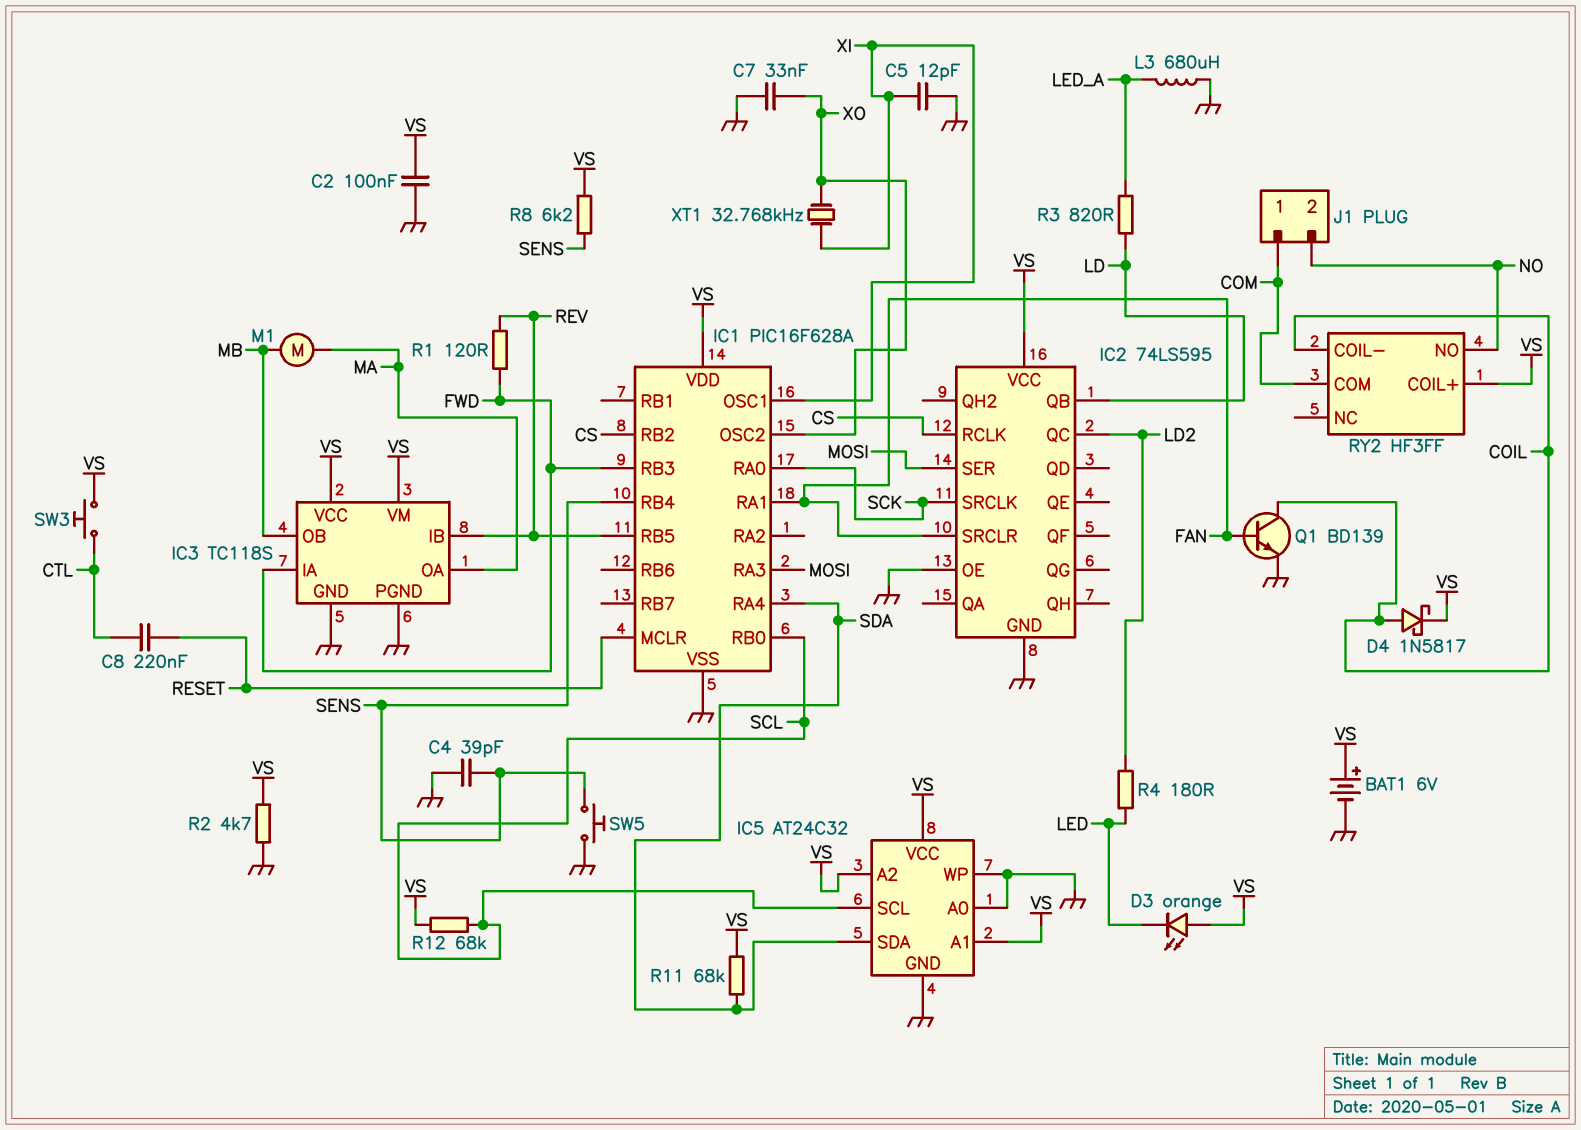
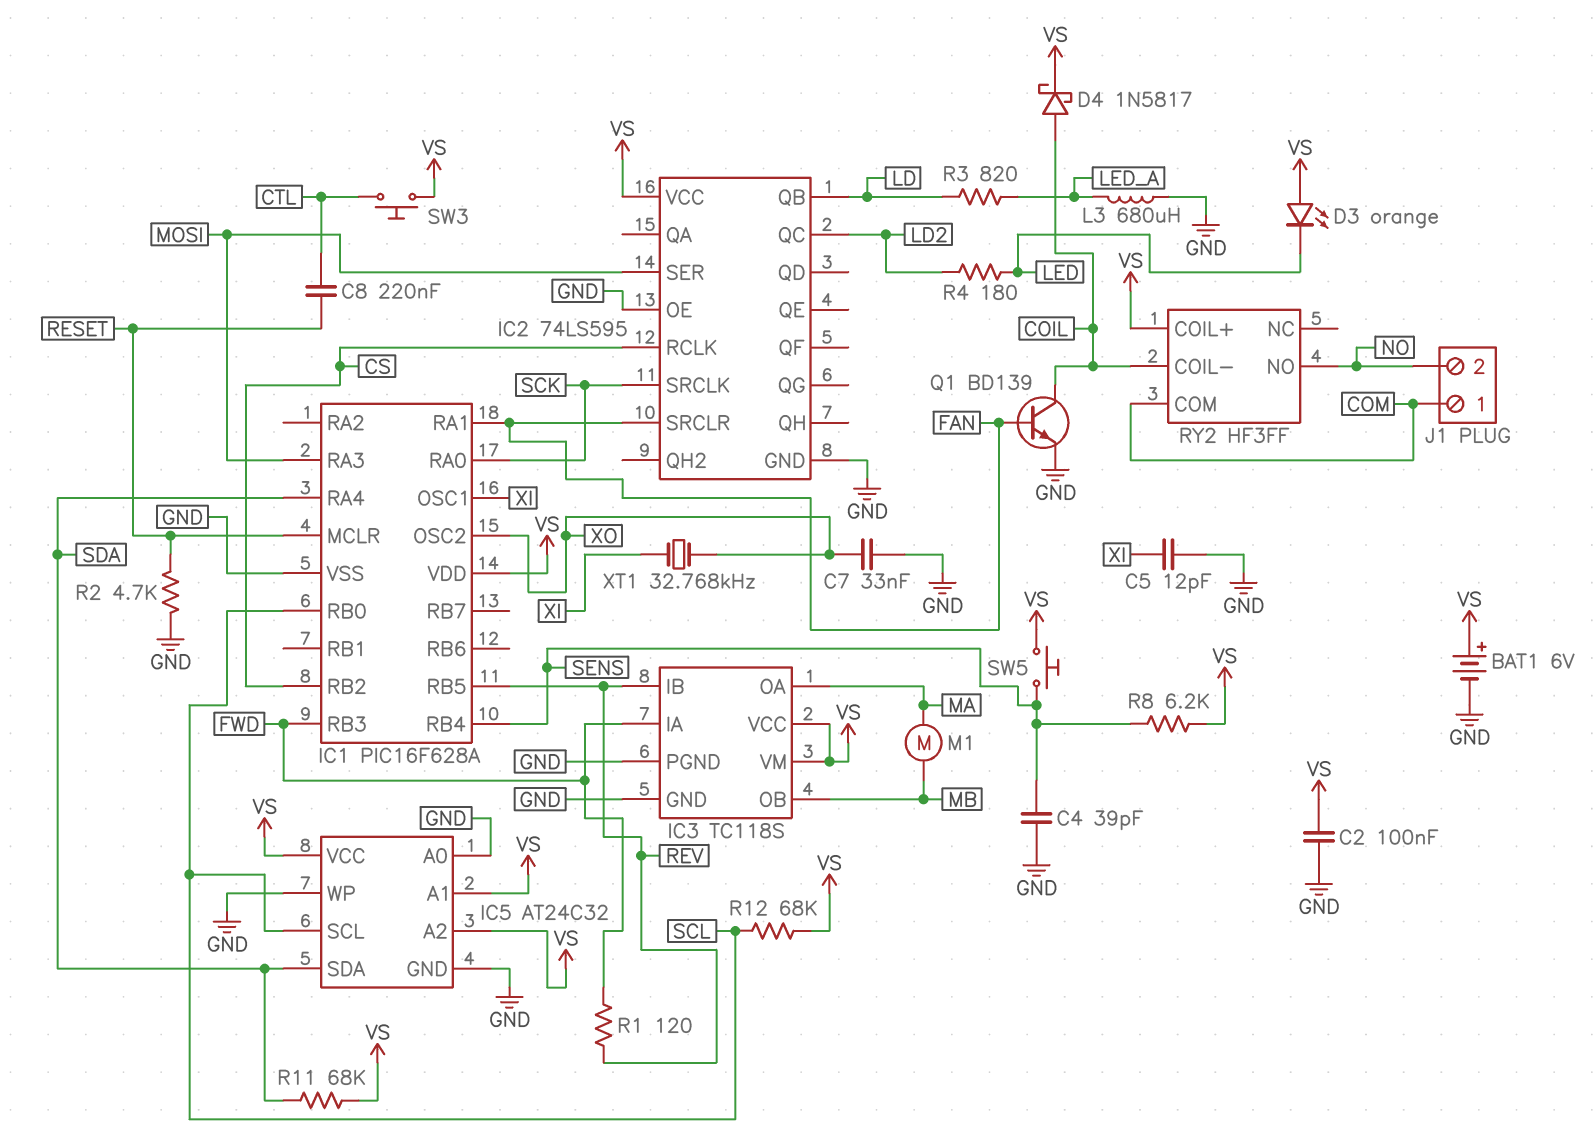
R2: 4.7k (GND, VS) -> 4.7k (GND, RESET)
SW5: button (GND, SENS) -> button (SENS, VS)

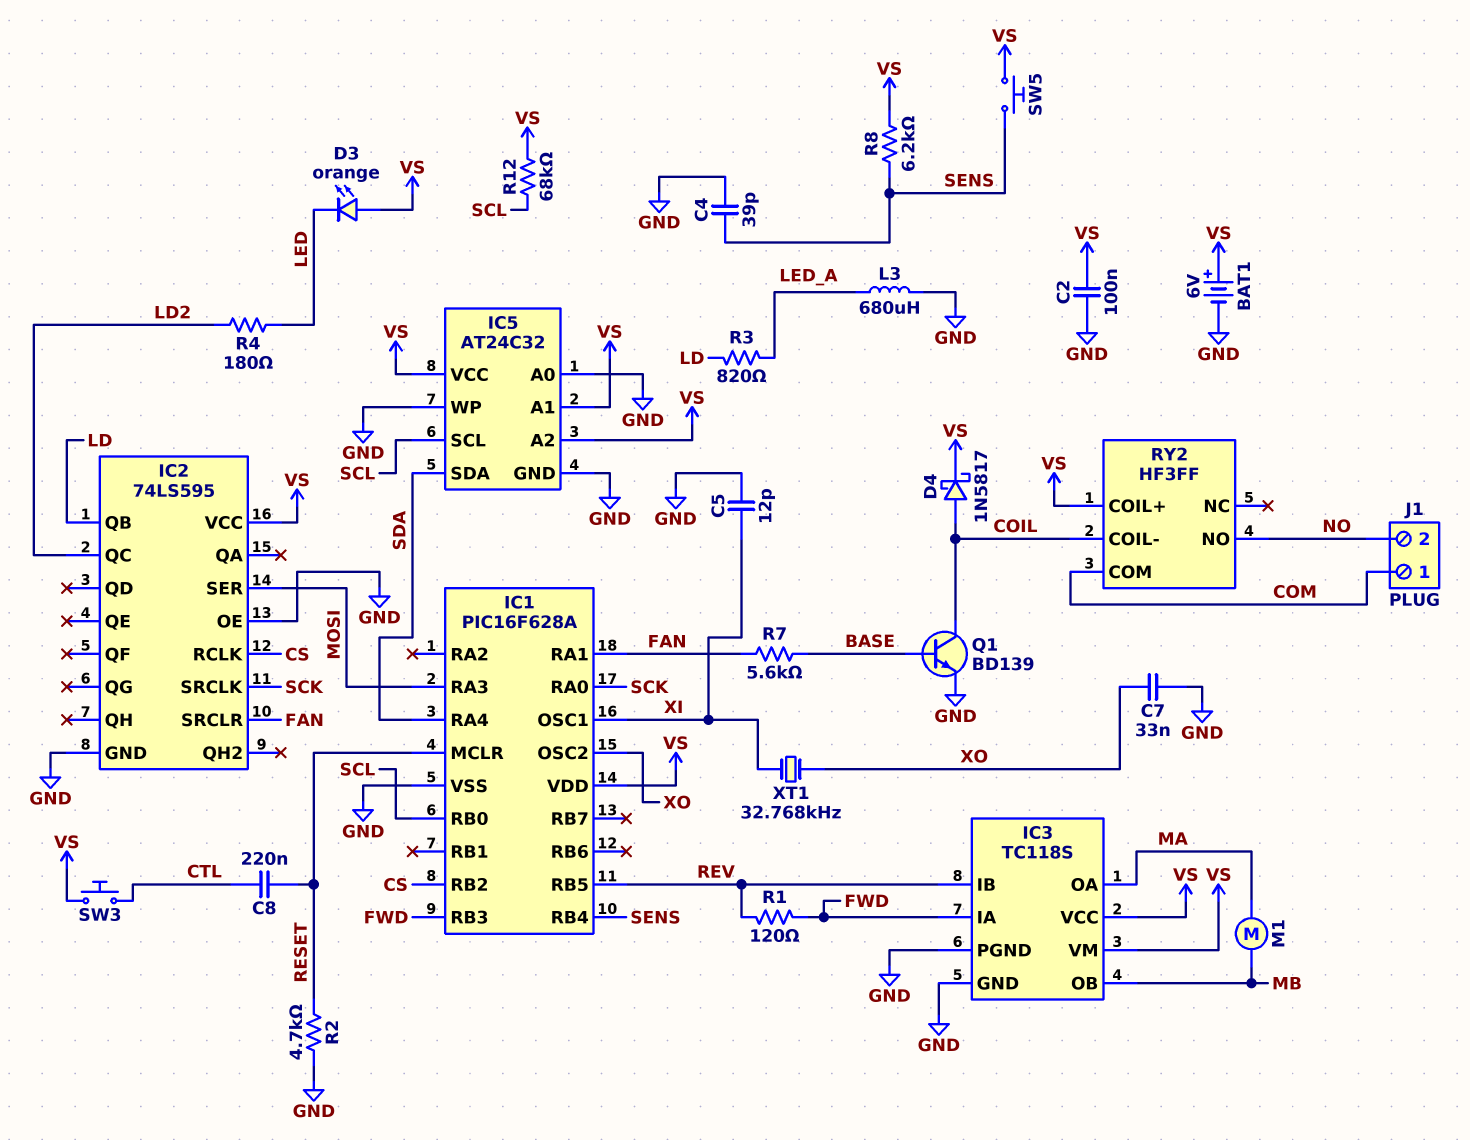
Q1: NPN BD139 (B FAN, C COIL, E GND) -> NPN BD139 (B BASE, C COIL, E GND)
R7: none -> 5.6k (BASE, FAN)
R11: 68k (SDA, VS) -> none

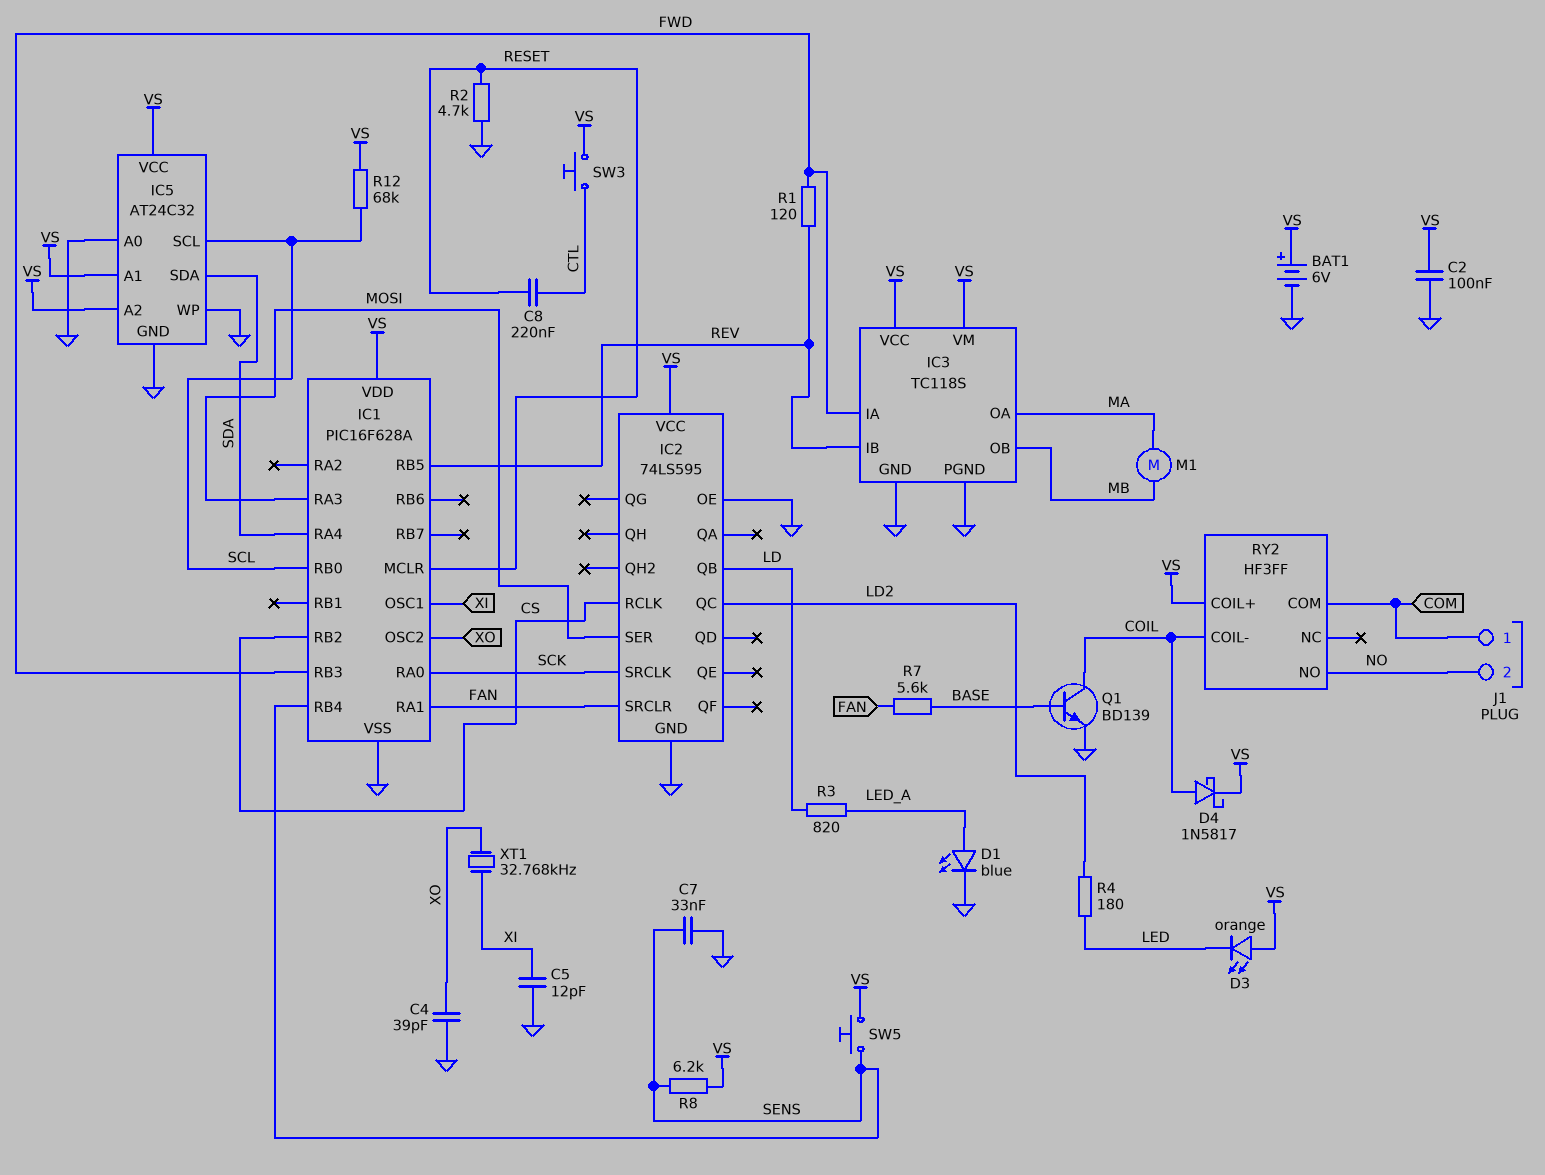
C4: 39pF (GND, SENS) -> 39pF (GND, XO)
C7: 33nF (GND, XO) -> 33nF (GND, SENS)
D1: none -> LED blue (A LED_A, K GND)
L3: 680uH (GND, LED_A) -> none

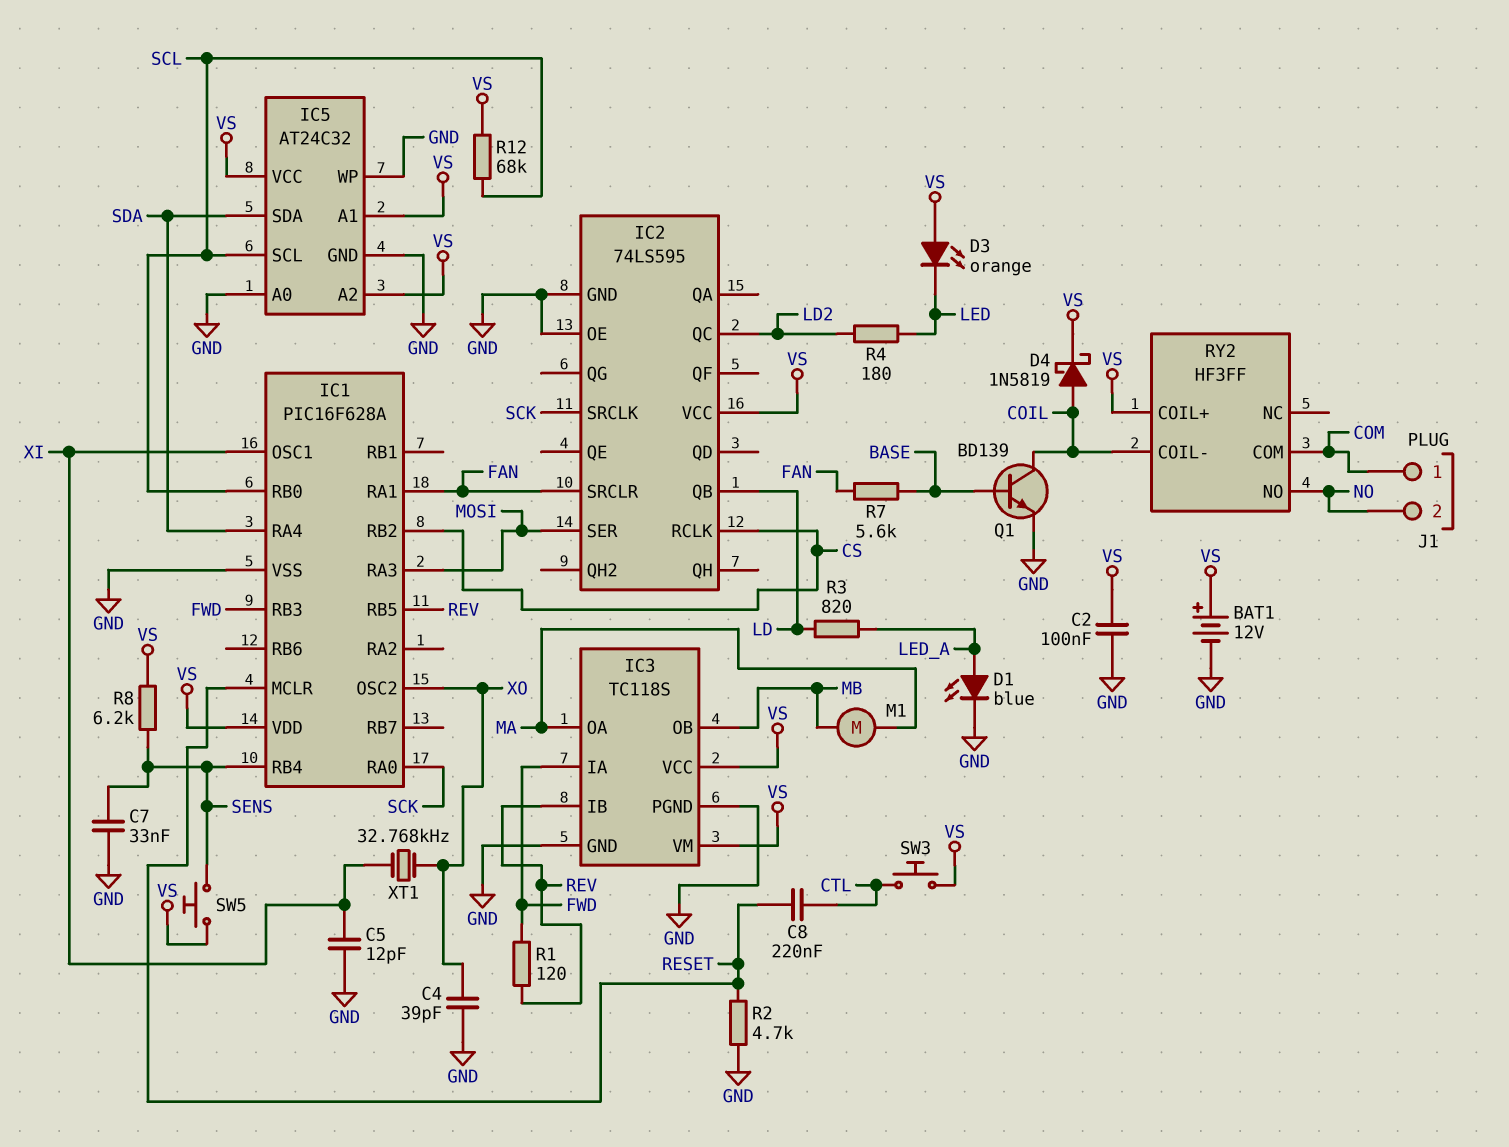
BAT1: 6V (plus VS, minus GND) -> 12V (plus VS, minus GND)
D4: schottky 1N5817 (A COIL, K VS) -> schottky 1N5819 (A COIL, K VS)

